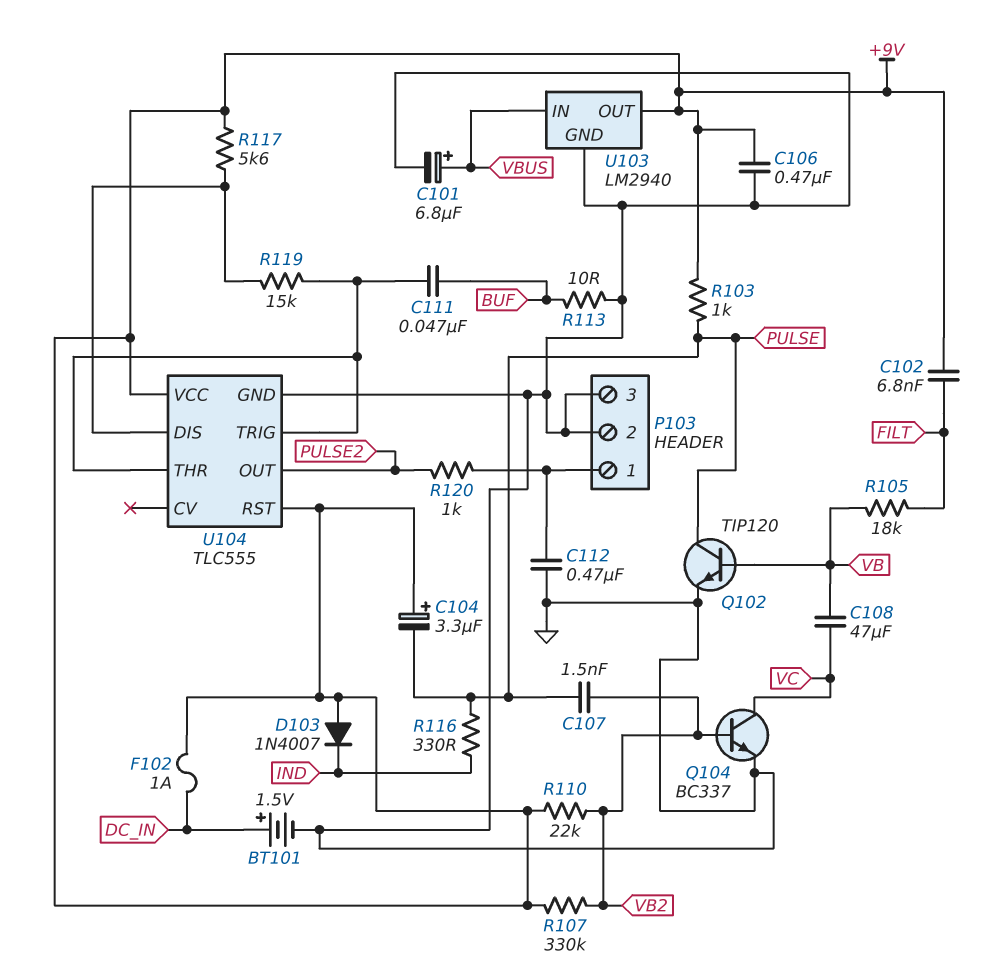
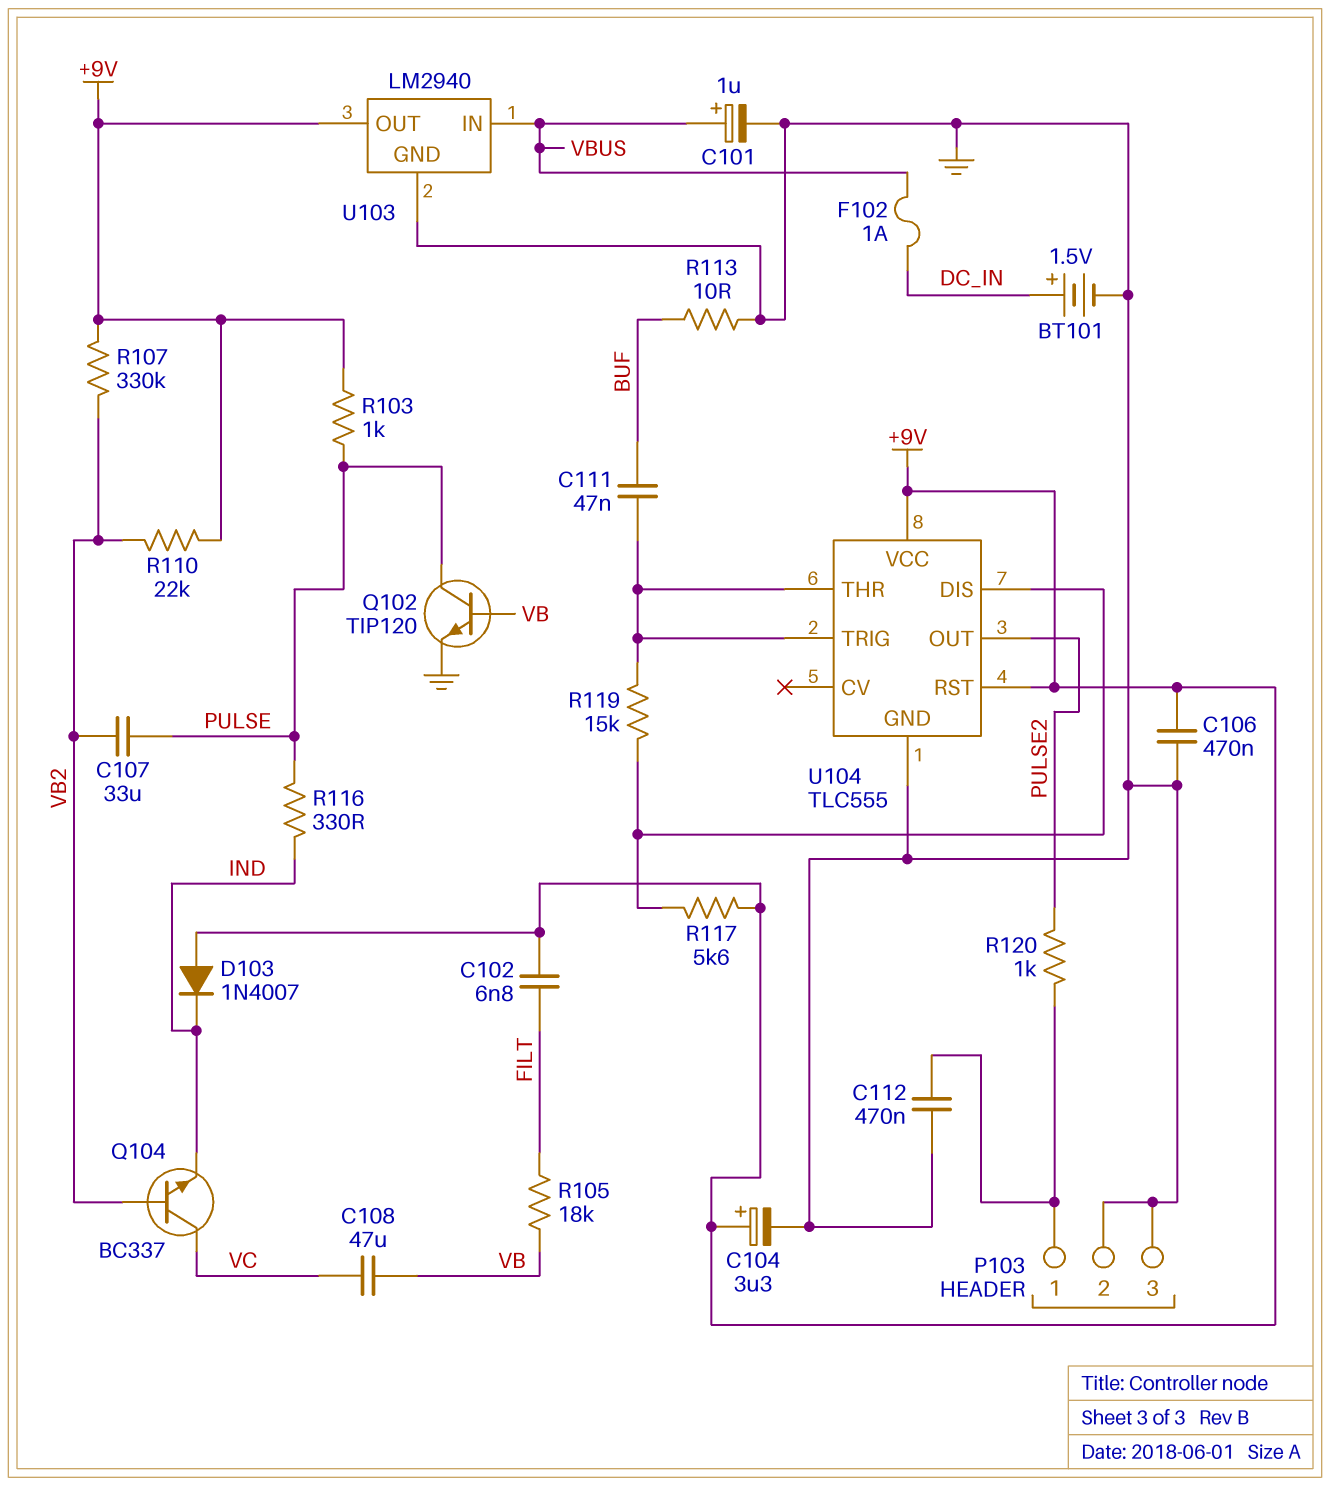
C101: 6.8uF (plus VBUS, minus GND) -> 1uF (plus VBUS, minus GND)
C104: 3.3uF (plus +9V, minus PULSE) -> 3.3uF (plus +9V, minus GND)
C107: 1.5nF (PULSE, VB2) -> 33uF (PULSE, VB2)
F102: 1A (+9V, DC_IN) -> 1A (DC_IN, VBUS)
Q104: NPN BC337 (B VB2, C VC, E GND) -> NPN BC337 (B VB2, C VC, E IND)

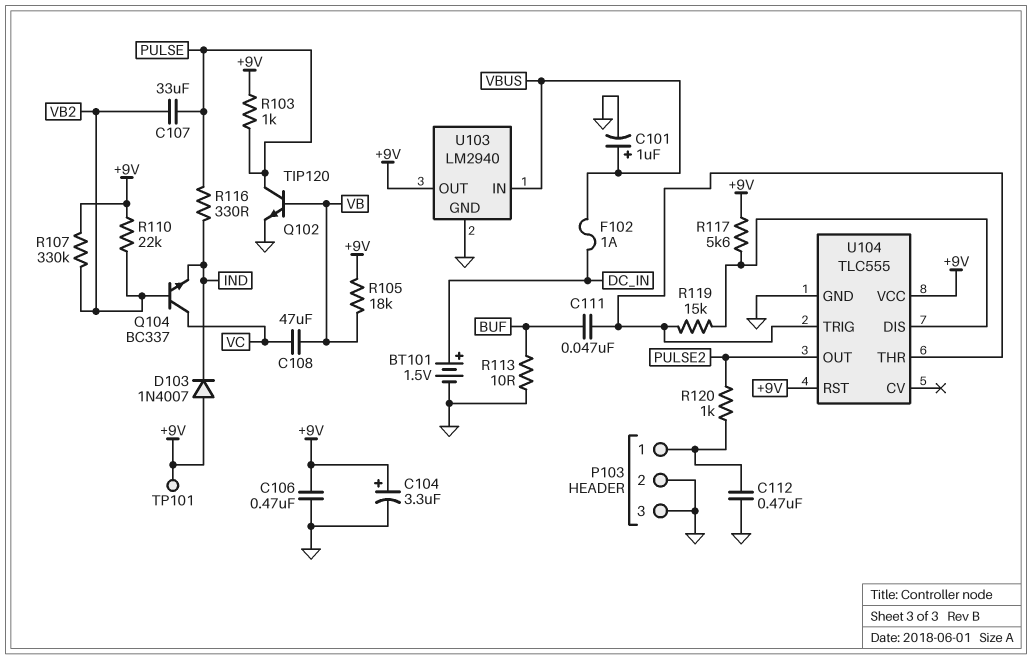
C102: 6.8nF (+9V, FILT) -> none
R105: 18k (FILT, VB) -> 18k (+9V, VB)
TP101: none -> test point (+9V)

